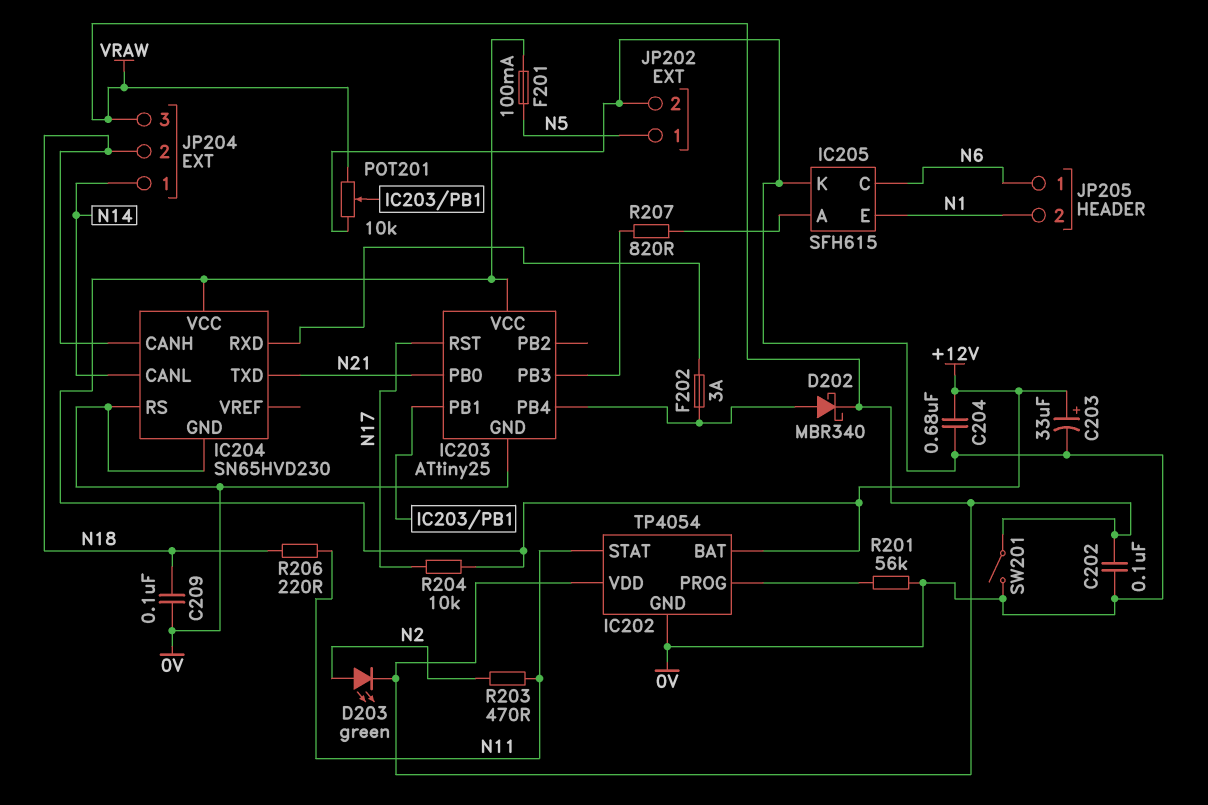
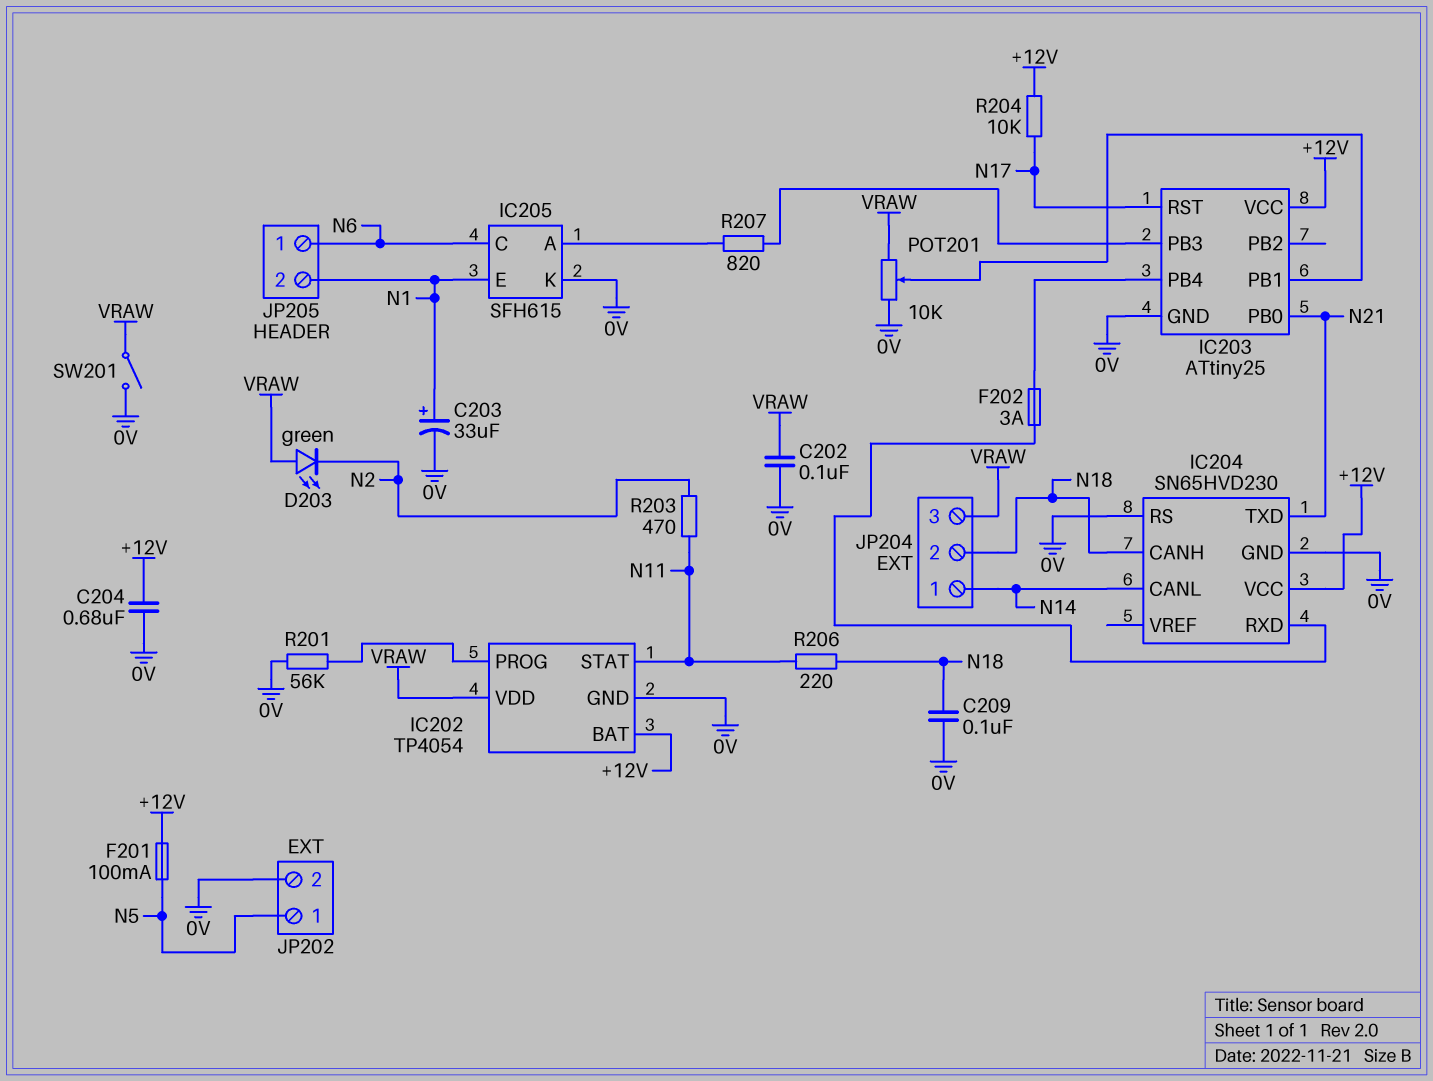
C203: 33uF (plus +12V, minus 0V) -> 33uF (plus N1, minus 0V)
D202: schottky MBR340 (A IC203/PB4, K VRAW) -> none
D203: LED green (A N2, K VRAW) -> LED green (A VRAW, K N2)

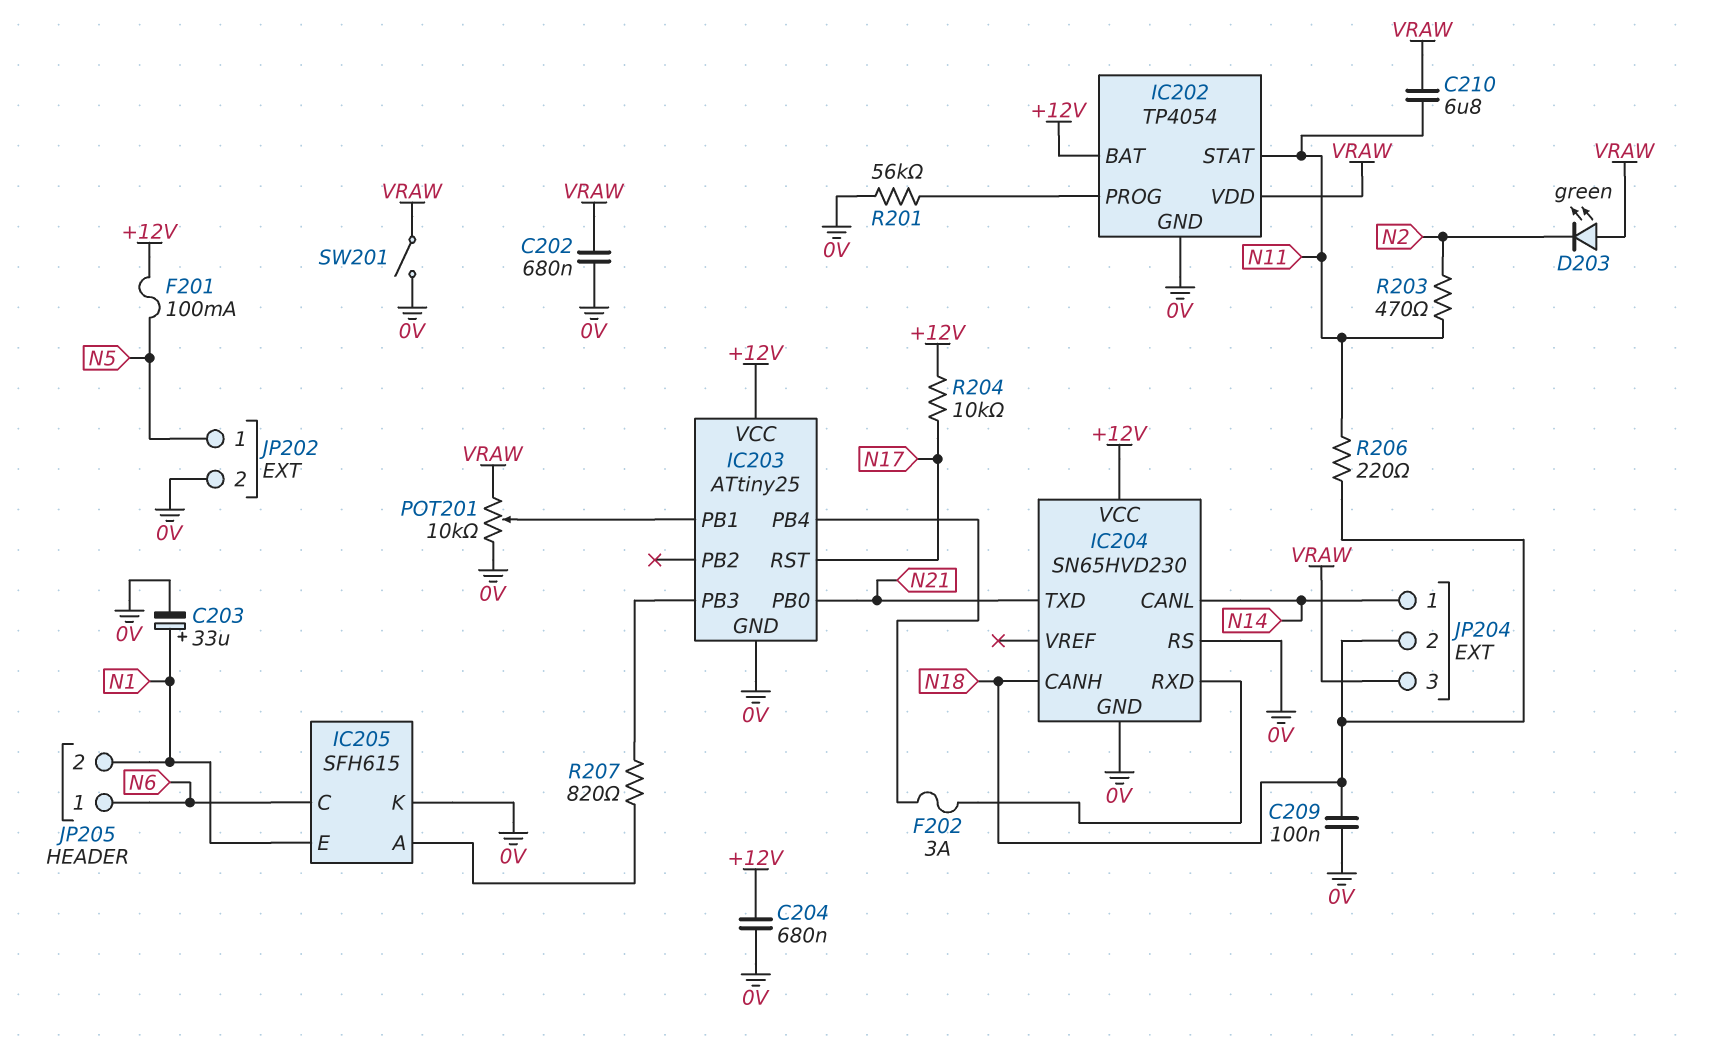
C202: 100nF (0V, VRAW) -> 680nF (0V, VRAW)
C210: none -> 6.8uF (N11, VRAW)

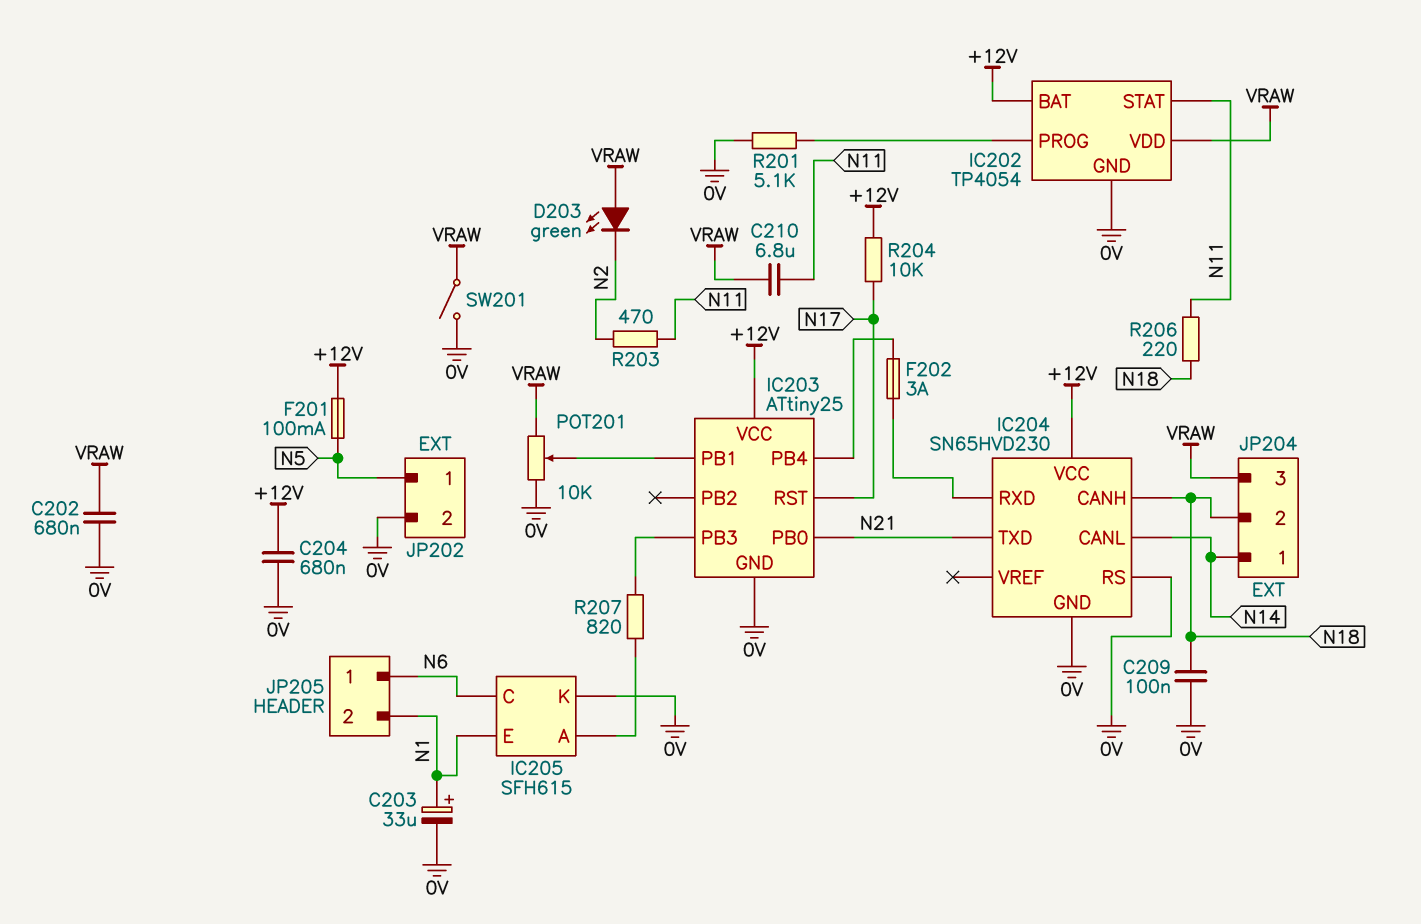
R201: 56k (0V, IC202/PROG) -> 5.1k (0V, IC202/PROG)

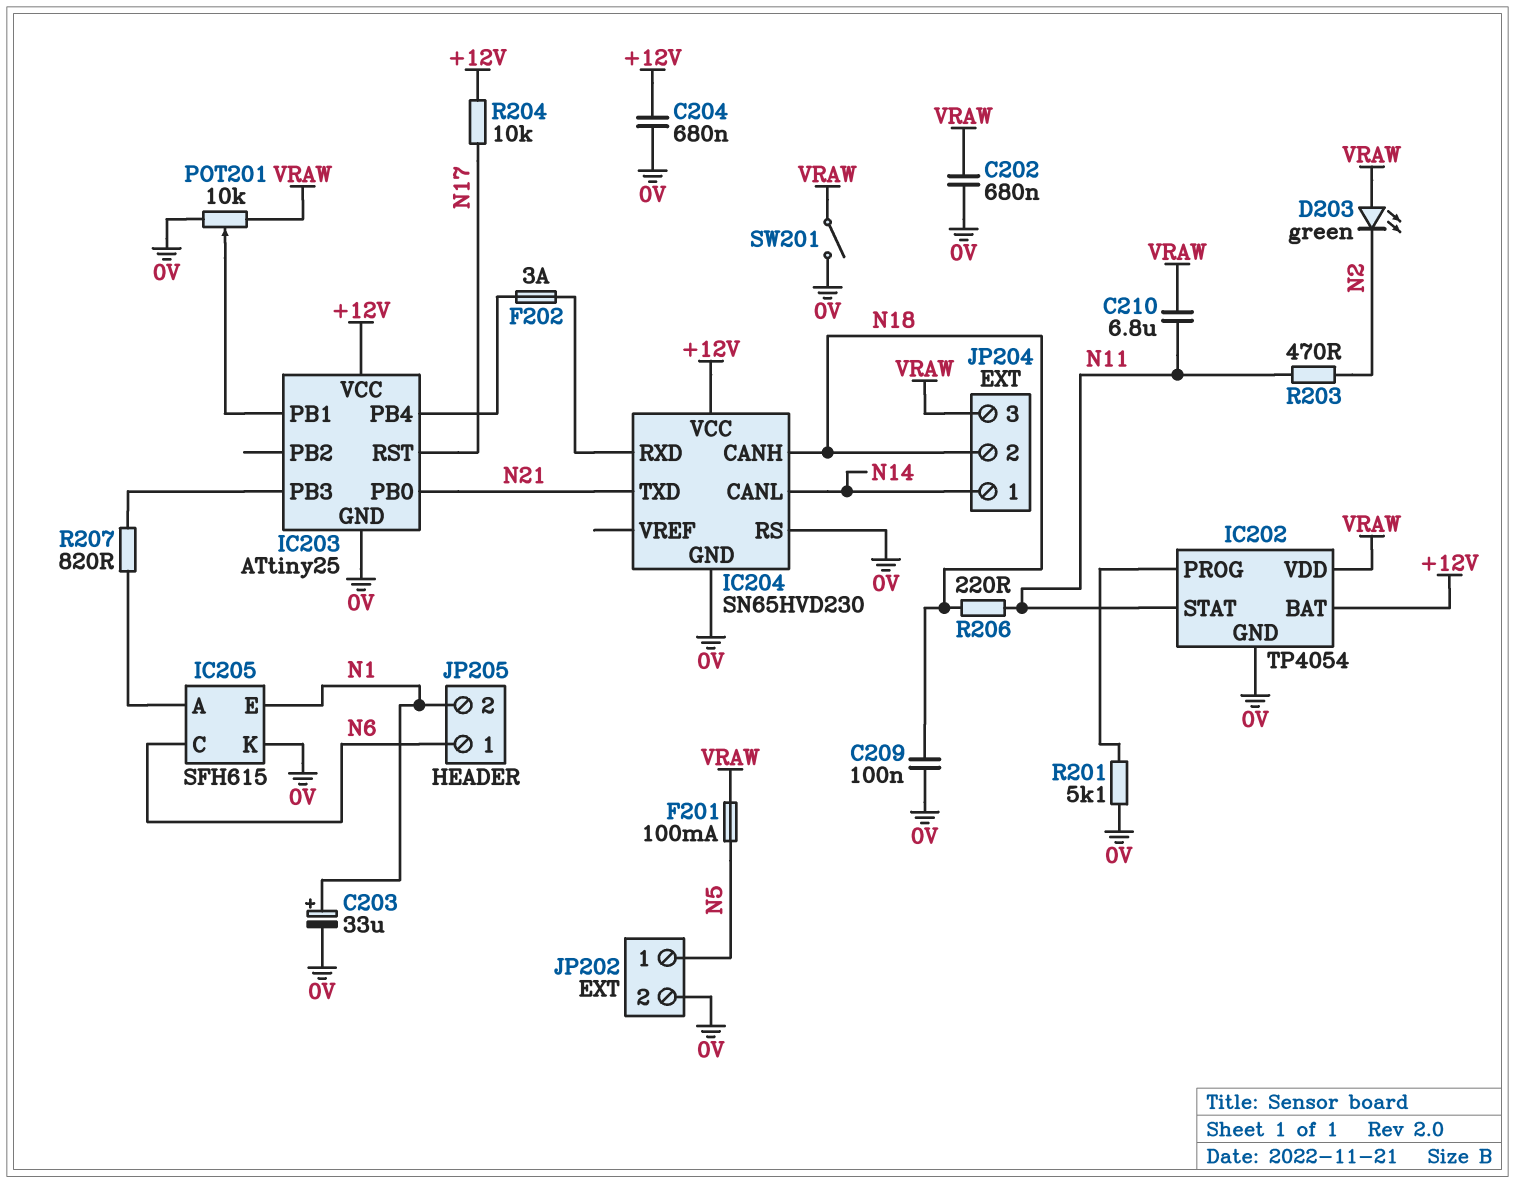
F201: 100mA (+12V, N5) -> 100mA (N5, VRAW)

